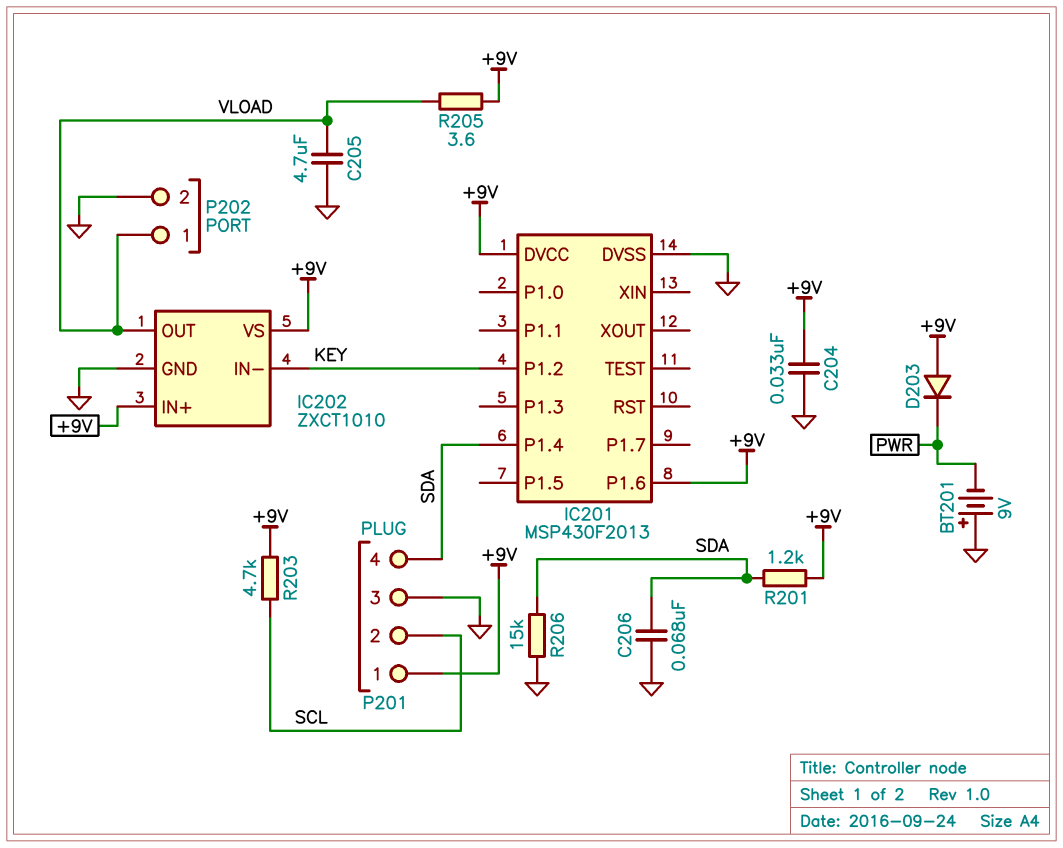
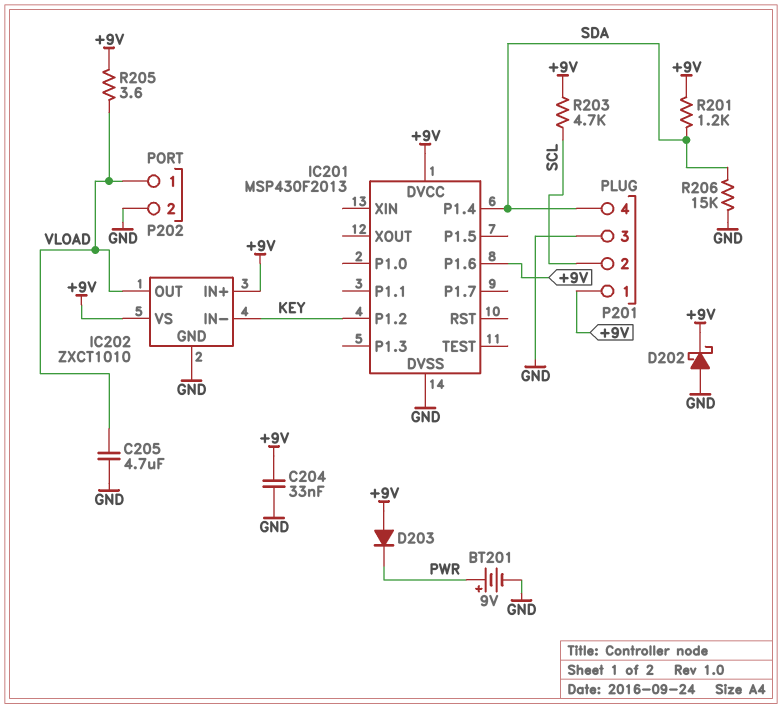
BT201: 9V (plus GND, minus PWR) -> 9V (plus PWR, minus GND)
C206: 68nF (GND, SDA) -> none
D202: none -> schottky (A GND, K +9V)

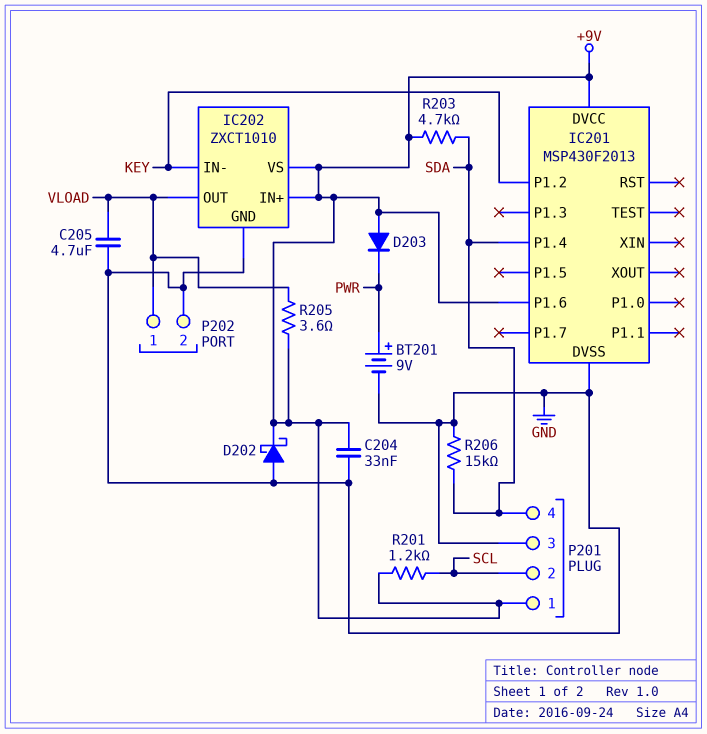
R201: 1.2k (+9V, SDA) -> 1.2k (+9V, SCL)
R203: 4.7k (+9V, SCL) -> 4.7k (+9V, SDA)

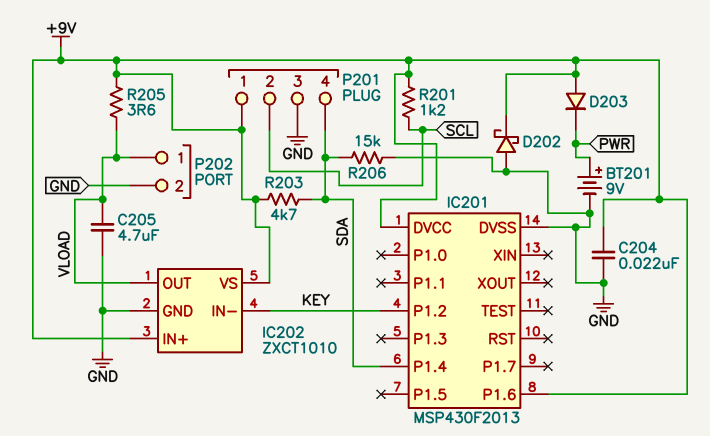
C204: 33nF (+9V, GND) -> 22nF (+9V, GND)

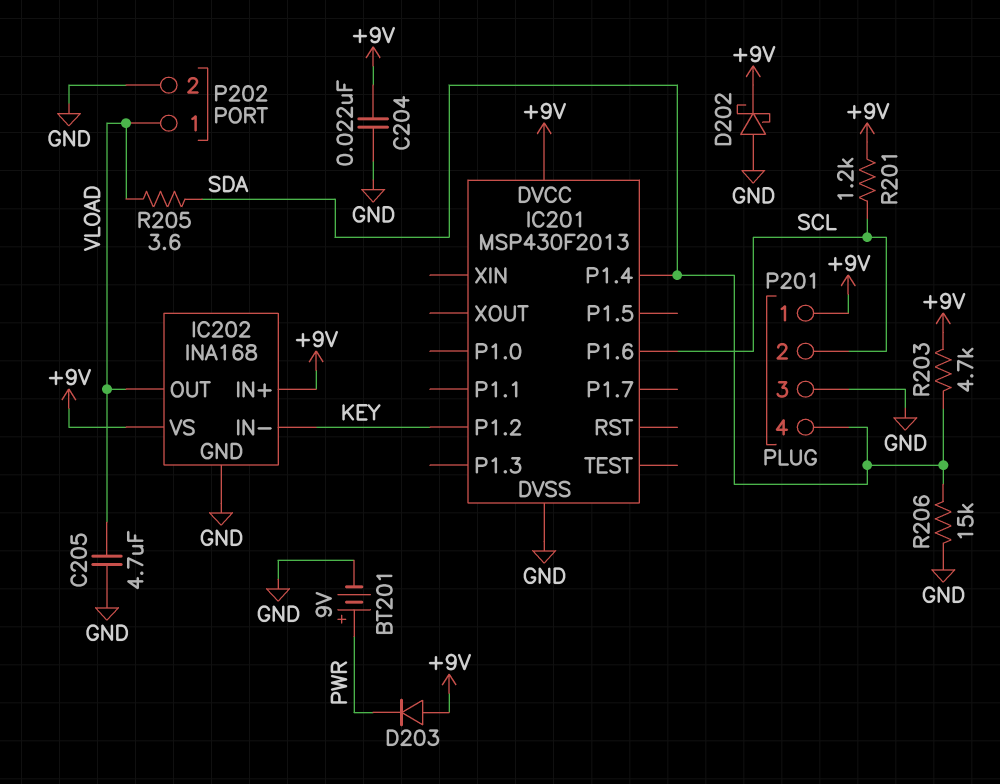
IC201 pin P1.6: +9V -> SCL
IC202: ZXCT1010 -> INA168
R205: 3.6 (+9V, VLOAD) -> 3.6 (SDA, VLOAD)

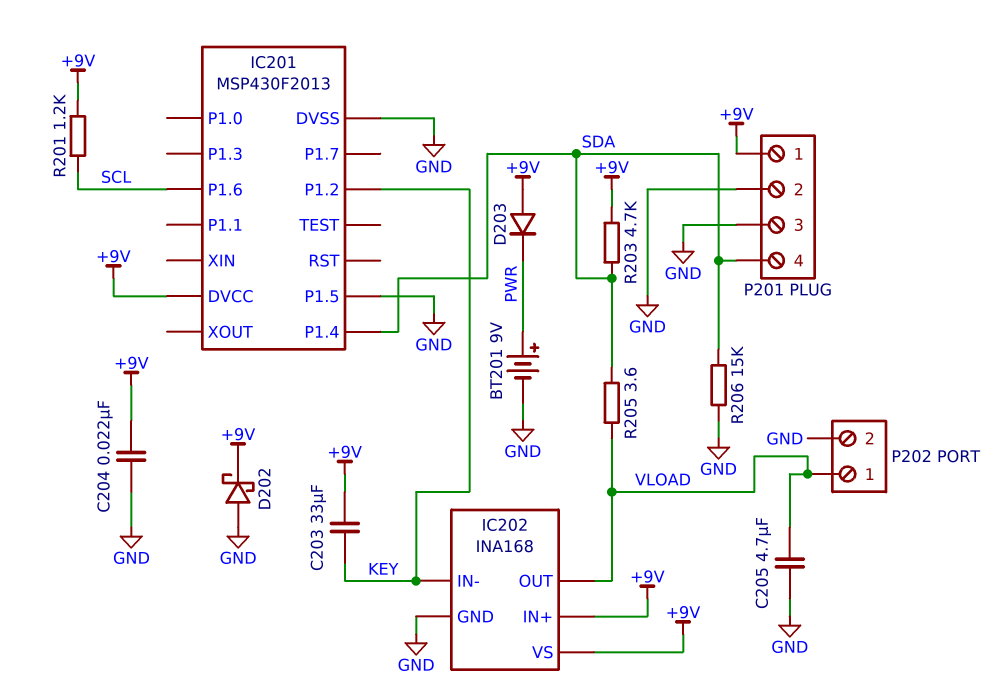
C203: none -> 33uF (+9V, KEY)
IC201 pin P1.5: none -> GND
P201 pin 2: SCL -> GND

